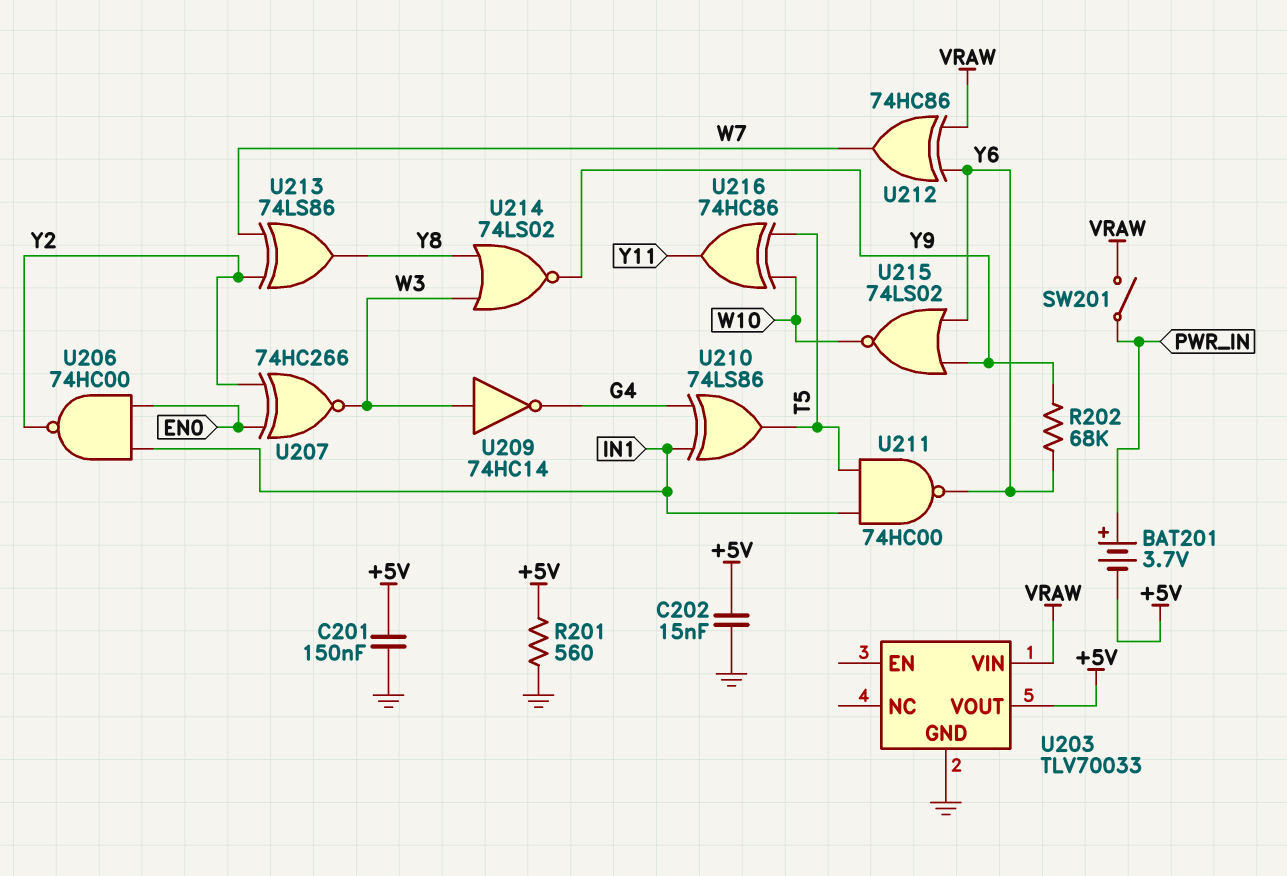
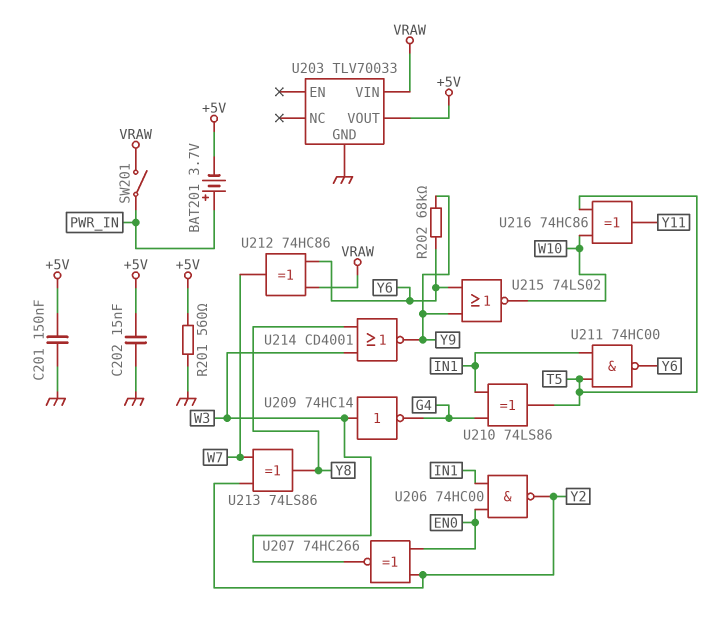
U214: NOR 74LS02 (in W3, in Y8, out Y9) -> NOR CD4001 (in W3, in Y8, out Y9)

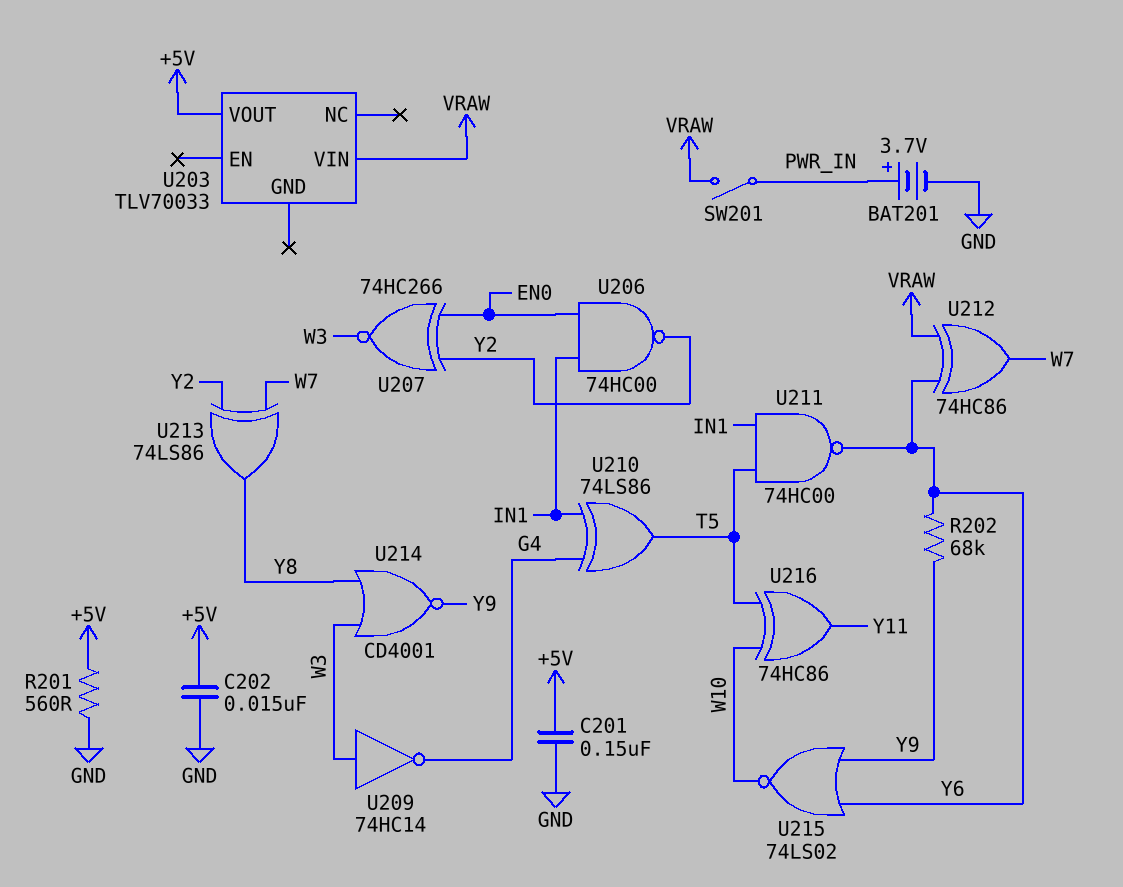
BAT201: 3.7V (plus PWR_IN, minus +5V) -> 3.7V (plus PWR_IN, minus GND)
U203 pin GND: GND -> none

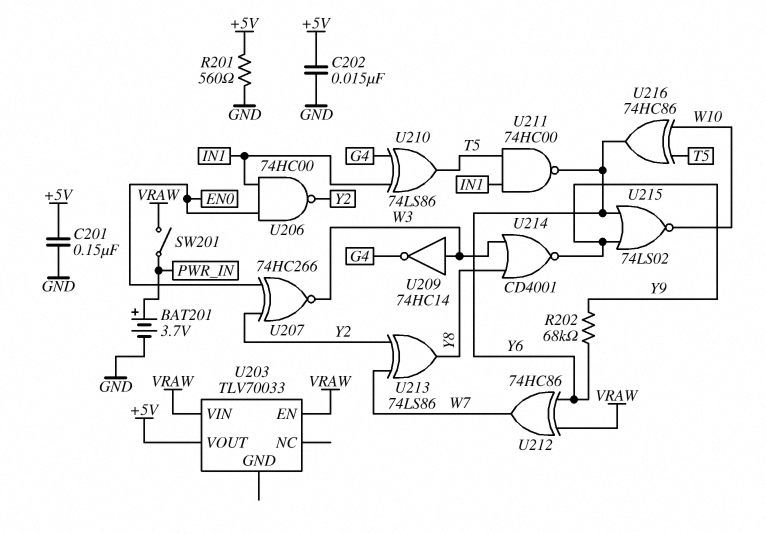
U203 pin EN: none -> VRAW
U216: XOR 74HC86 (in T5, in W10, out Y11) -> XOR 74HC86 (in T5, in W10, out Y6)

